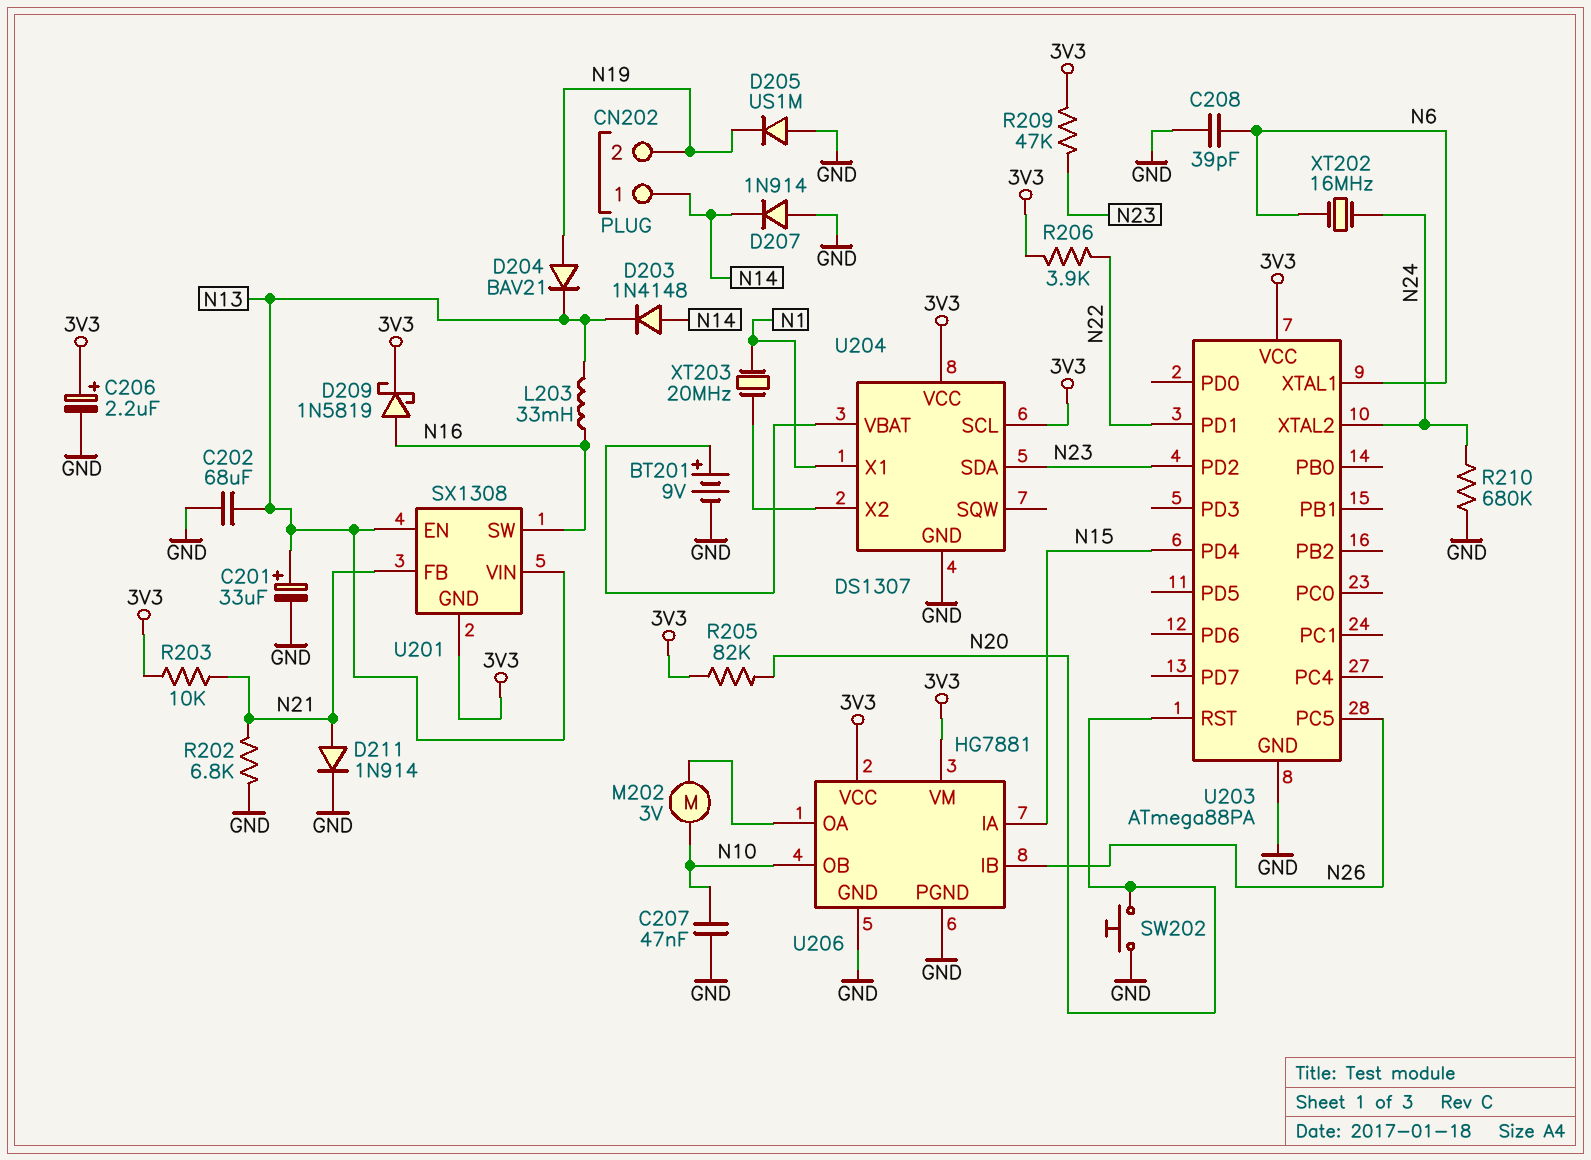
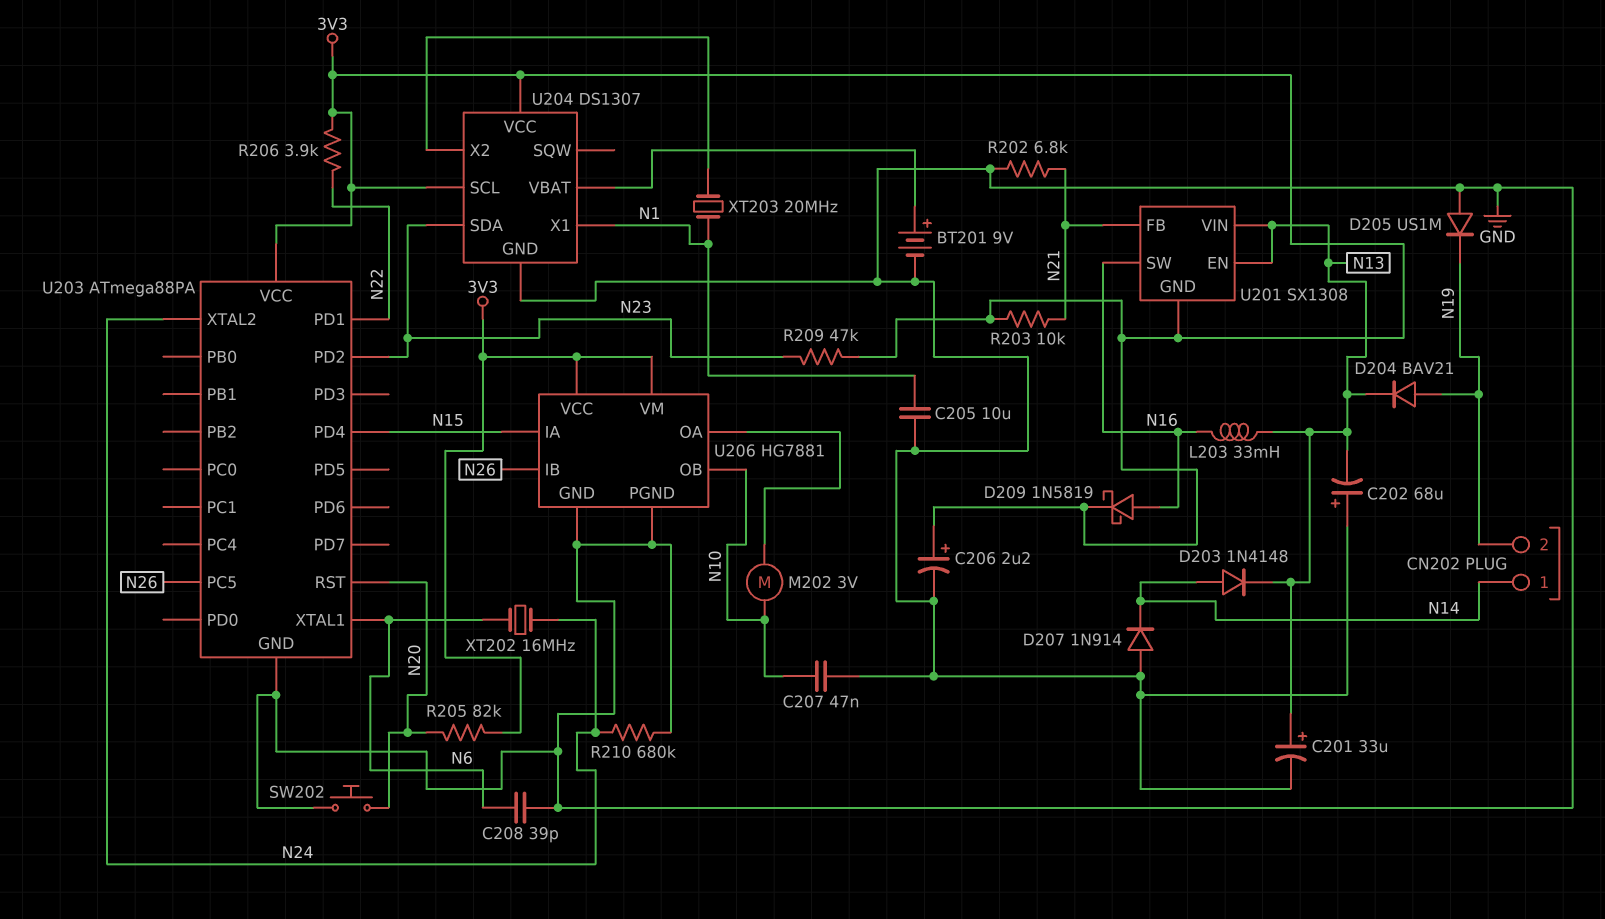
C202: 68uF (GND, N13) -> 68uF (plus GND, minus N13)
C205: none -> 10uF (GND, N1)
D211: diode 1N914 (A N21, K GND) -> none

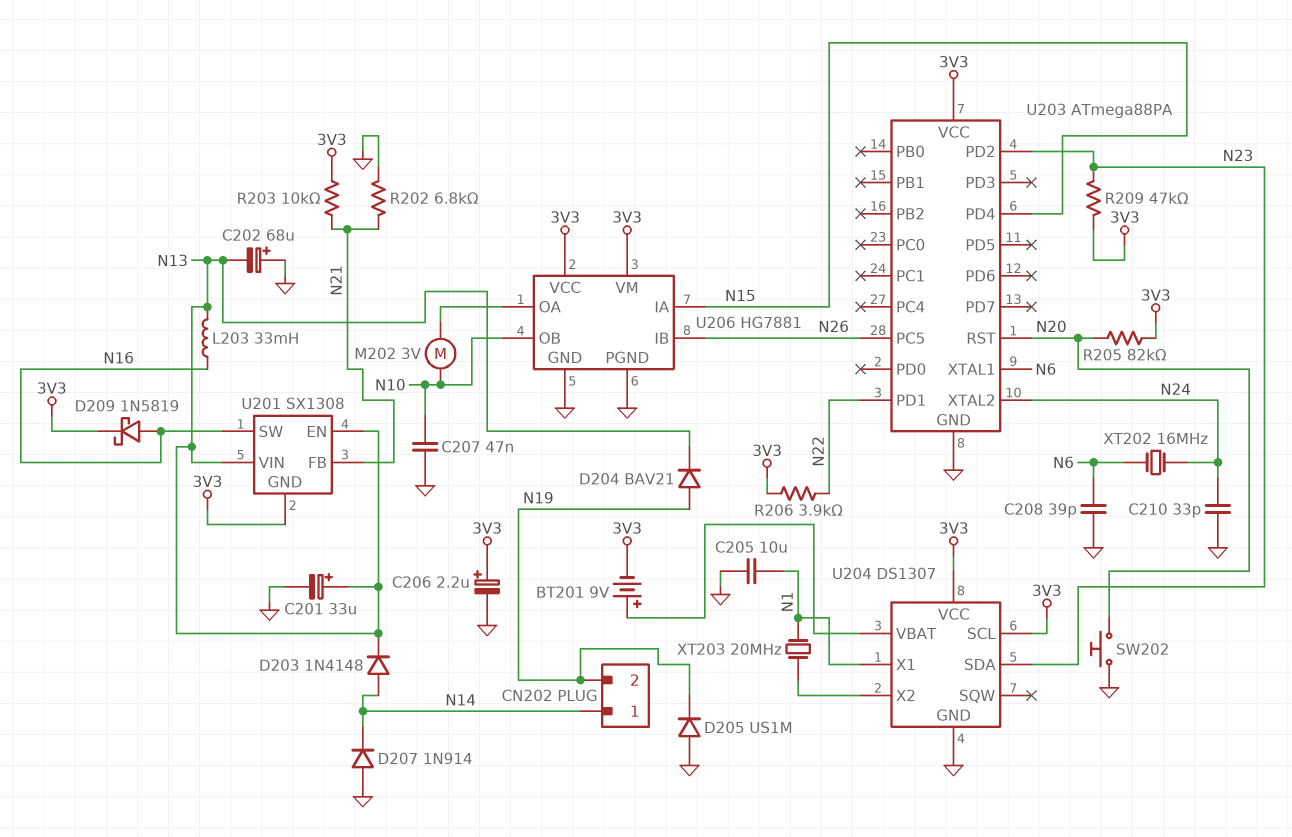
BT201: 9V (plus U204/VBAT, minus GND) -> 9V (plus U204/VBAT, minus 3V3)
C210: none -> 33pF (GND, N24)
R210: 680k (GND, N24) -> none

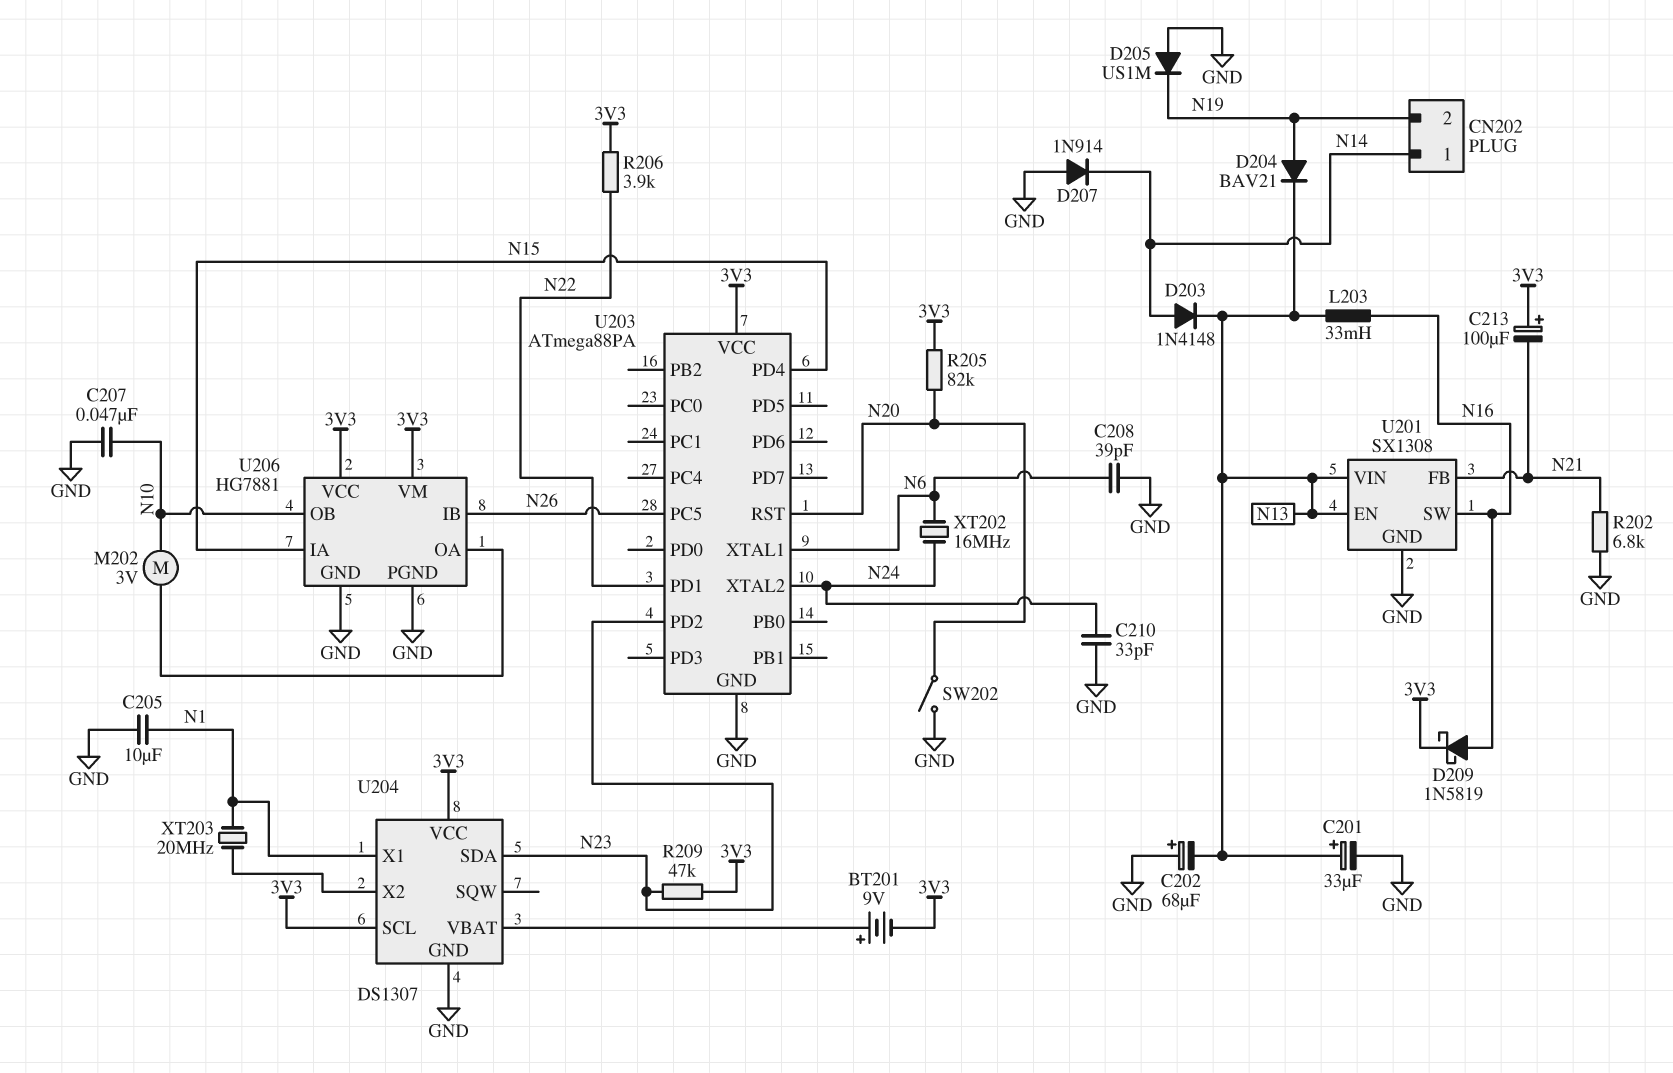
C206: 2.2uF (plus 3V3, minus GND) -> none
C213: none -> 100uF (plus 3V3, minus N21)
R203: 10k (3V3, N21) -> none
SW202: button (GND, N20) -> switch (GND, N20)
U201 pin GND: 3V3 -> GND

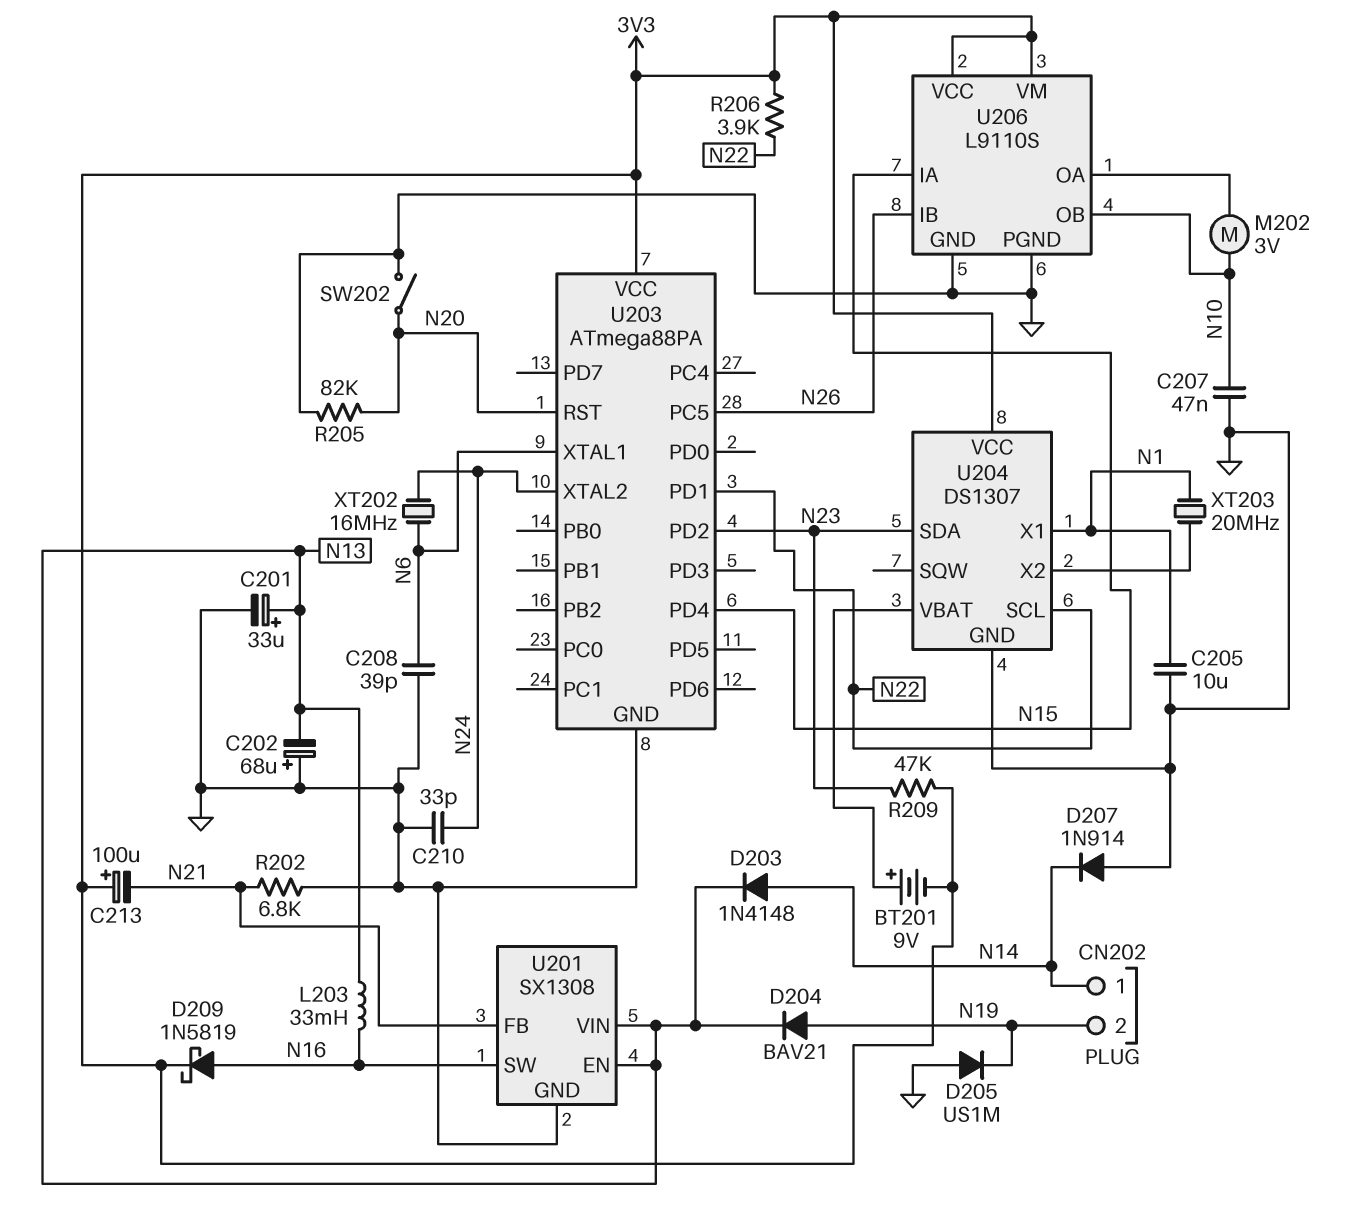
R205: 82k (3V3, N20) -> 82k (GND, N20)
U204 pin SCL: 3V3 -> N22
U206: HG7881 -> L9110S

